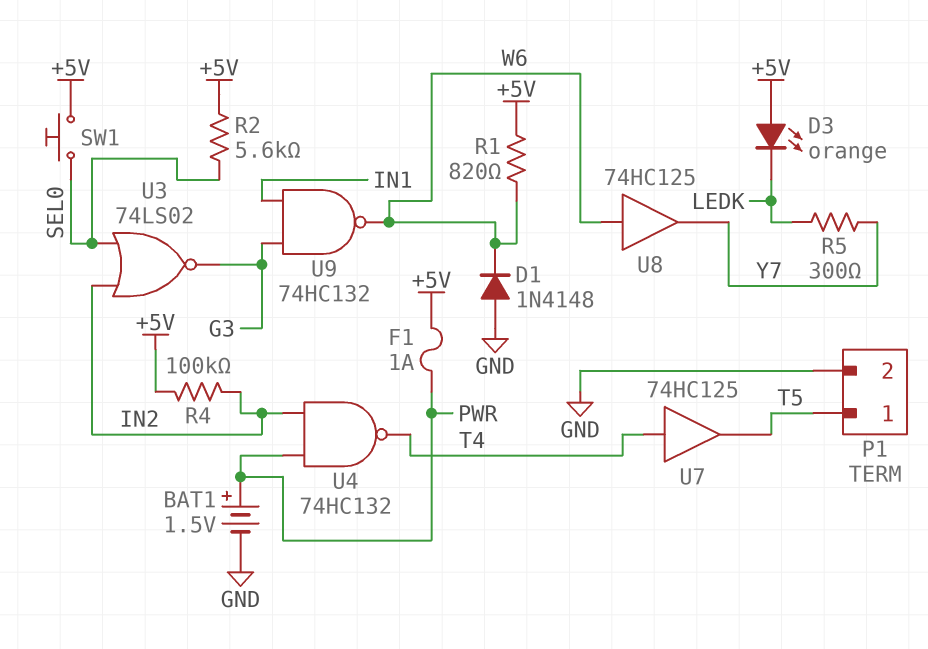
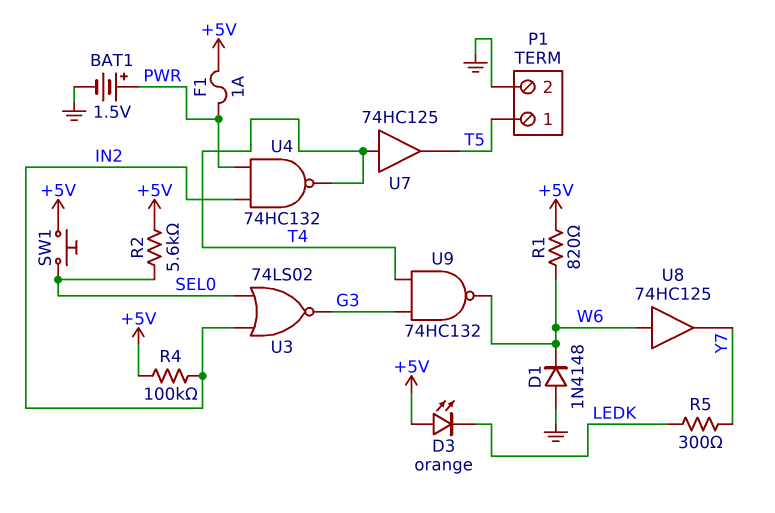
U9: NAND 74HC132 (in G3, in IN1, out W6) -> NAND 74HC132 (in G3, in T4, out W6)

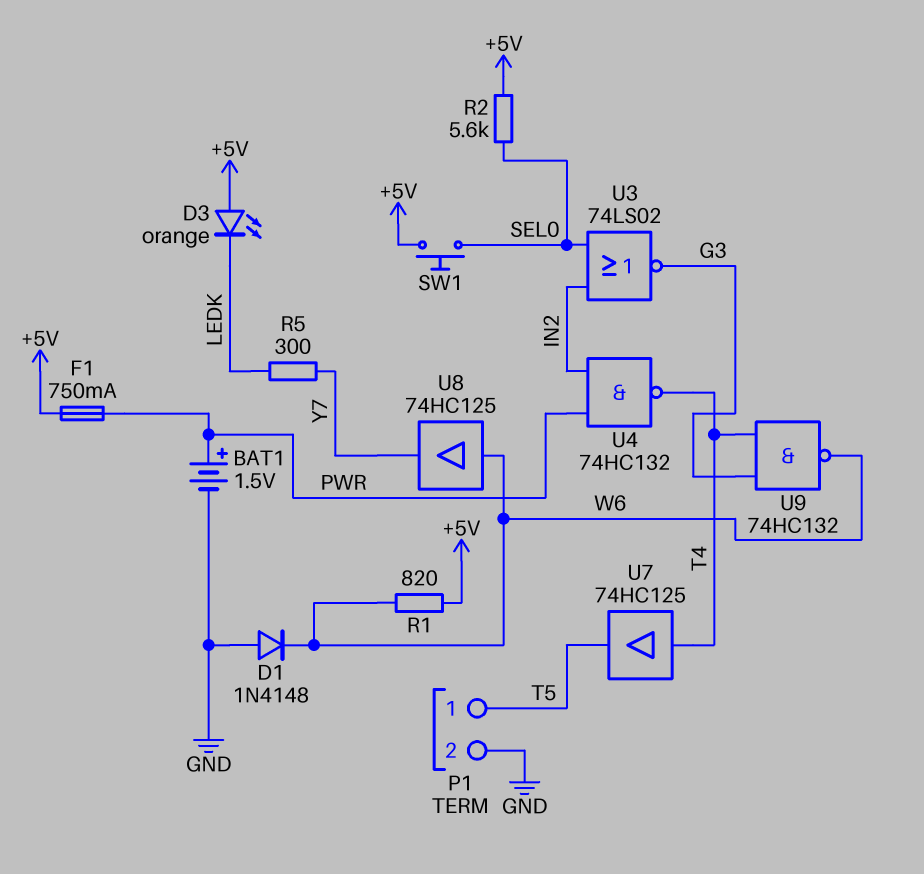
F1: 1A (+5V, PWR) -> 750mA (+5V, PWR)
R4: 100k (+5V, IN2) -> none

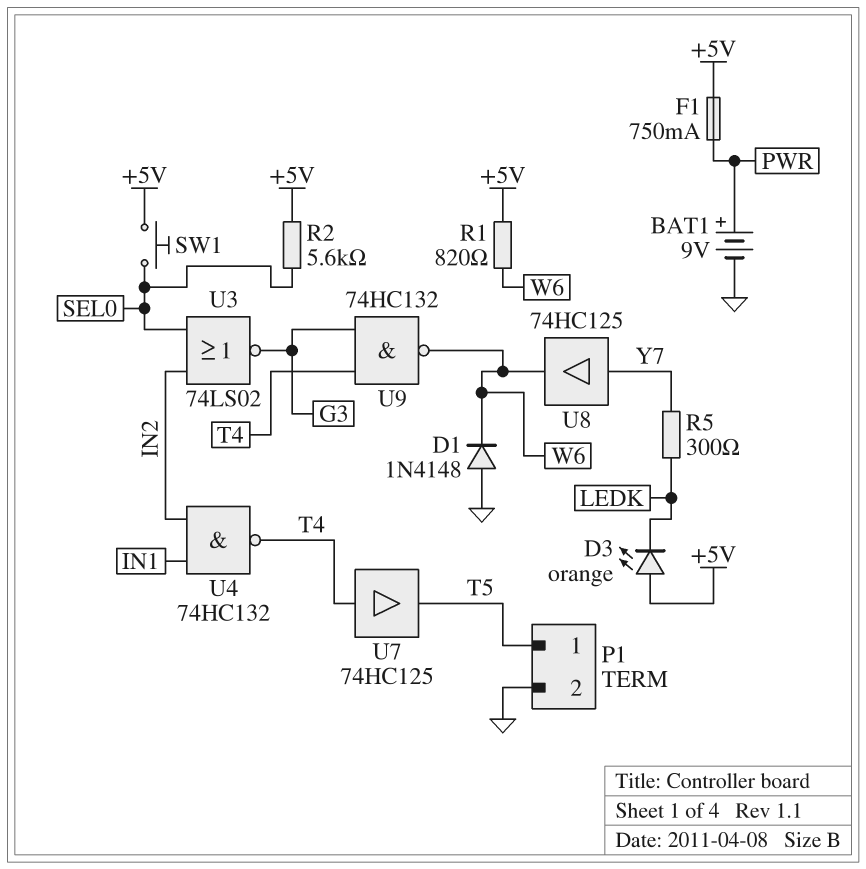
BAT1: 1.5V (plus PWR, minus GND) -> 9V (plus PWR, minus GND)
U4: NAND 74HC132 (in IN2, in PWR, out T4) -> NAND 74HC132 (in IN1, in IN2, out T4)
U8: buffer 74HC125 (in W6, out Y7) -> buffer 74HC125 (in Y7, out W6)

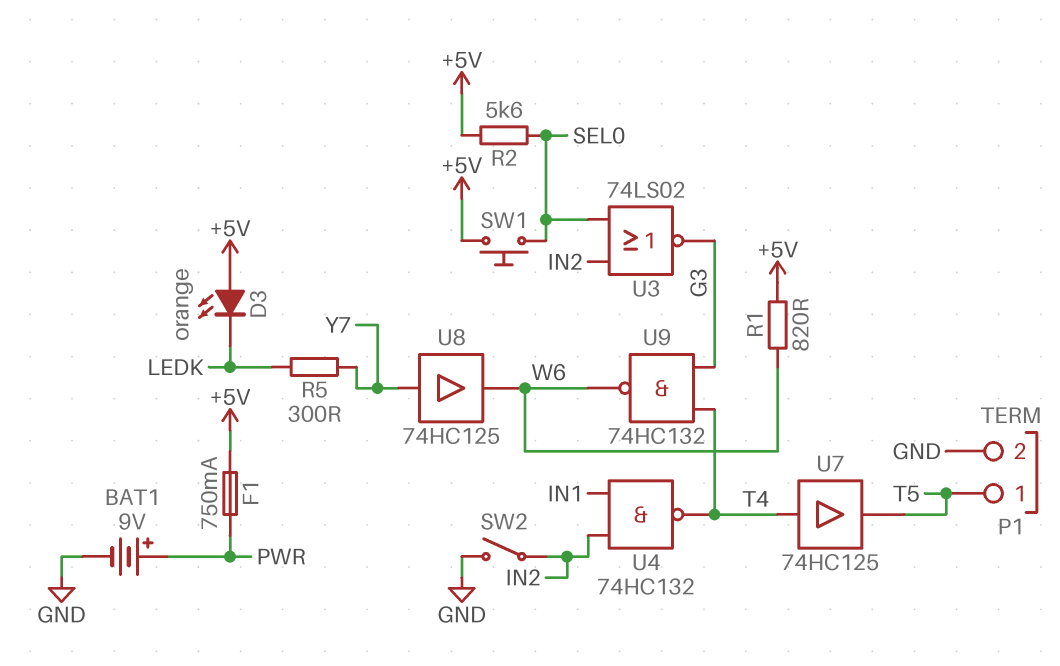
D1: diode 1N4148 (A GND, K W6) -> none
SW2: none -> switch (GND, IN2)

